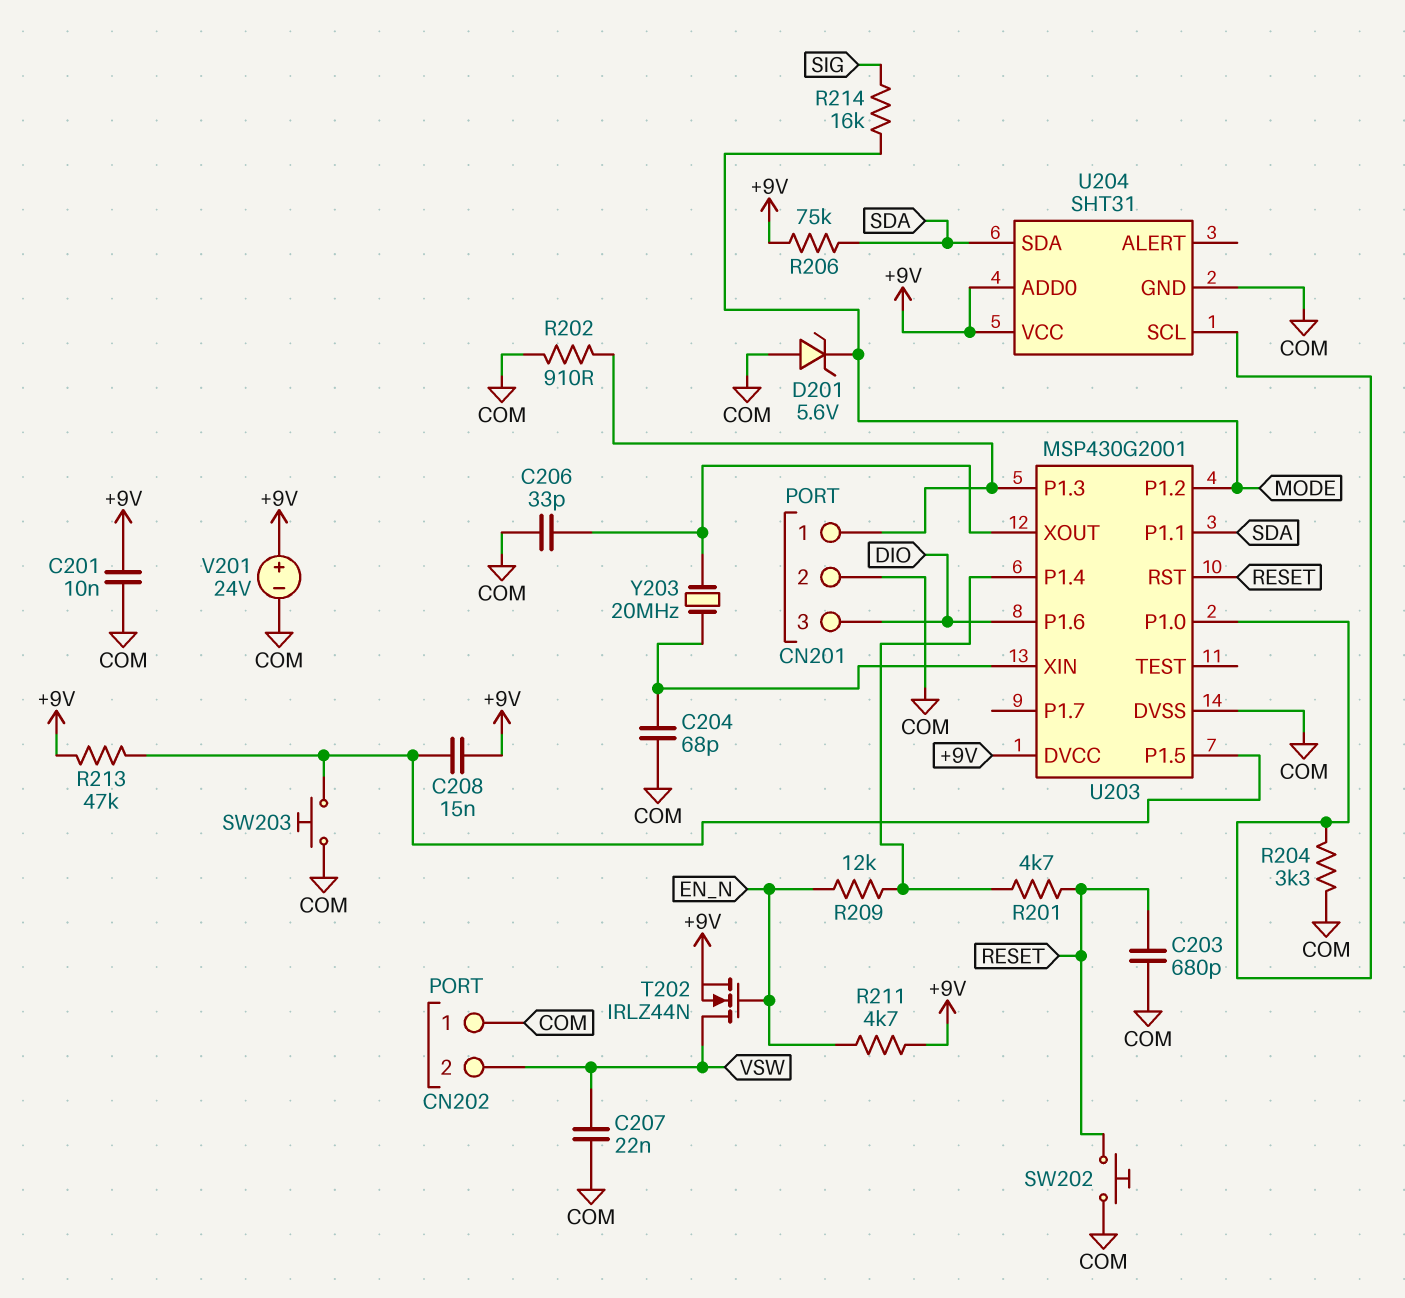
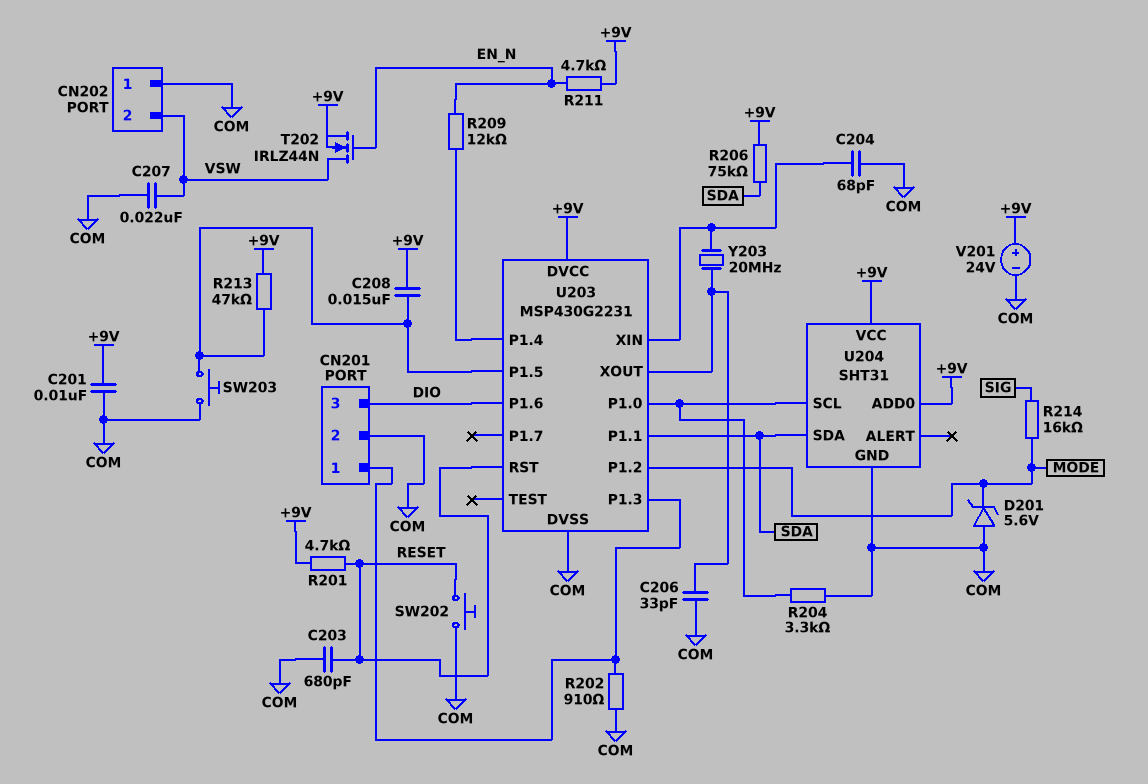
R201: 4.7k (RESET, U203/P1.4) -> 4.7k (+9V, RESET)
U203: MSP430G2001 -> MSP430G2231

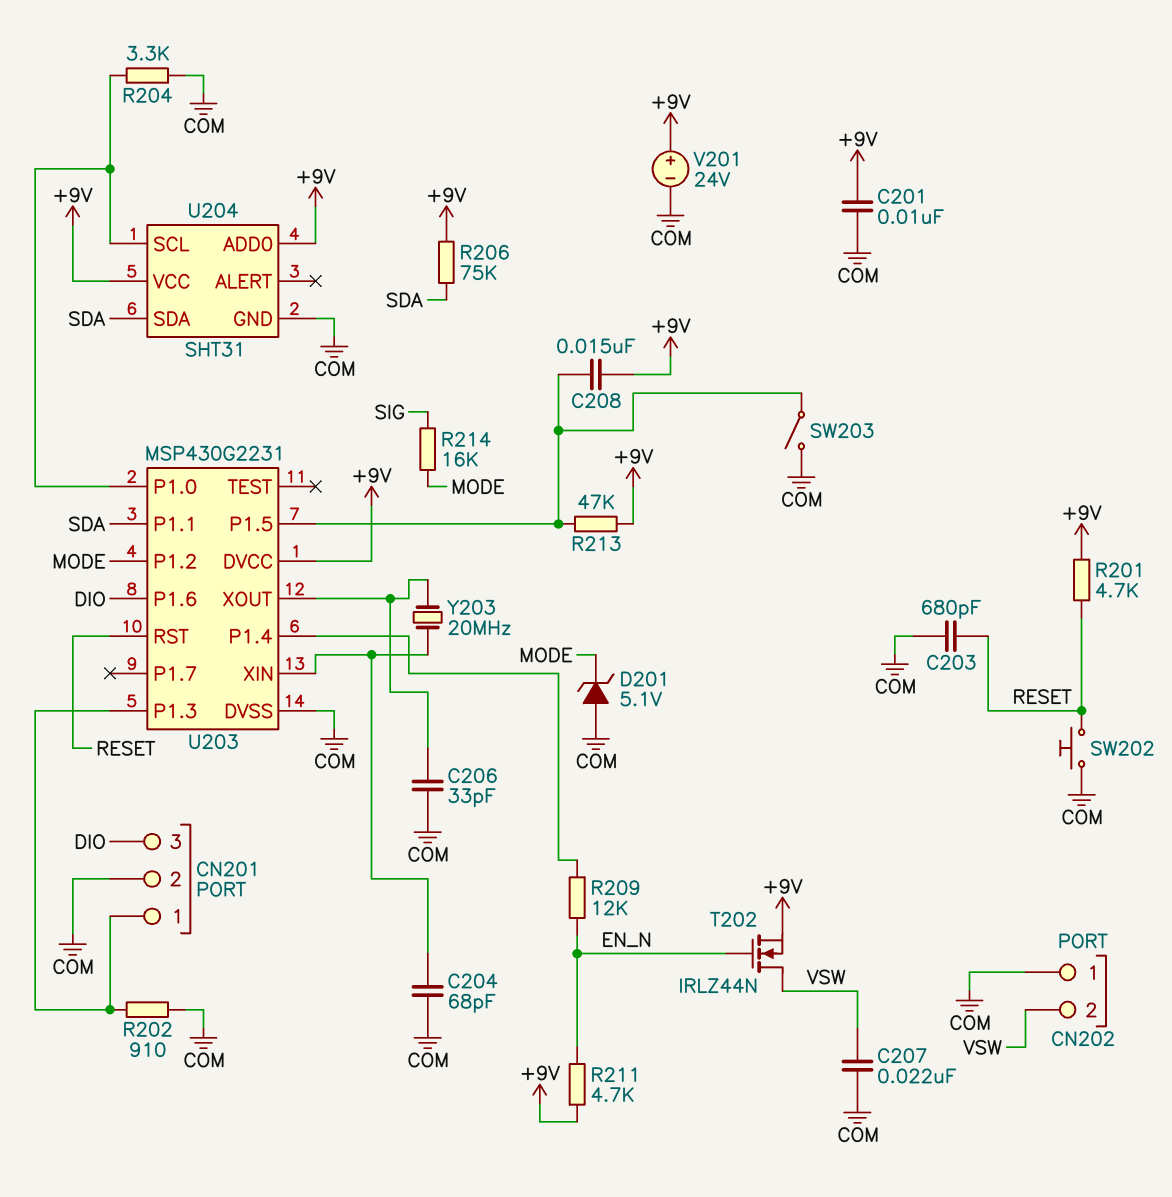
D201: zener 5.6V (A COM, K MODE) -> zener 5.1V (A COM, K MODE)
SW203: button (COM, U203/P1.5) -> switch (COM, U203/P1.5)

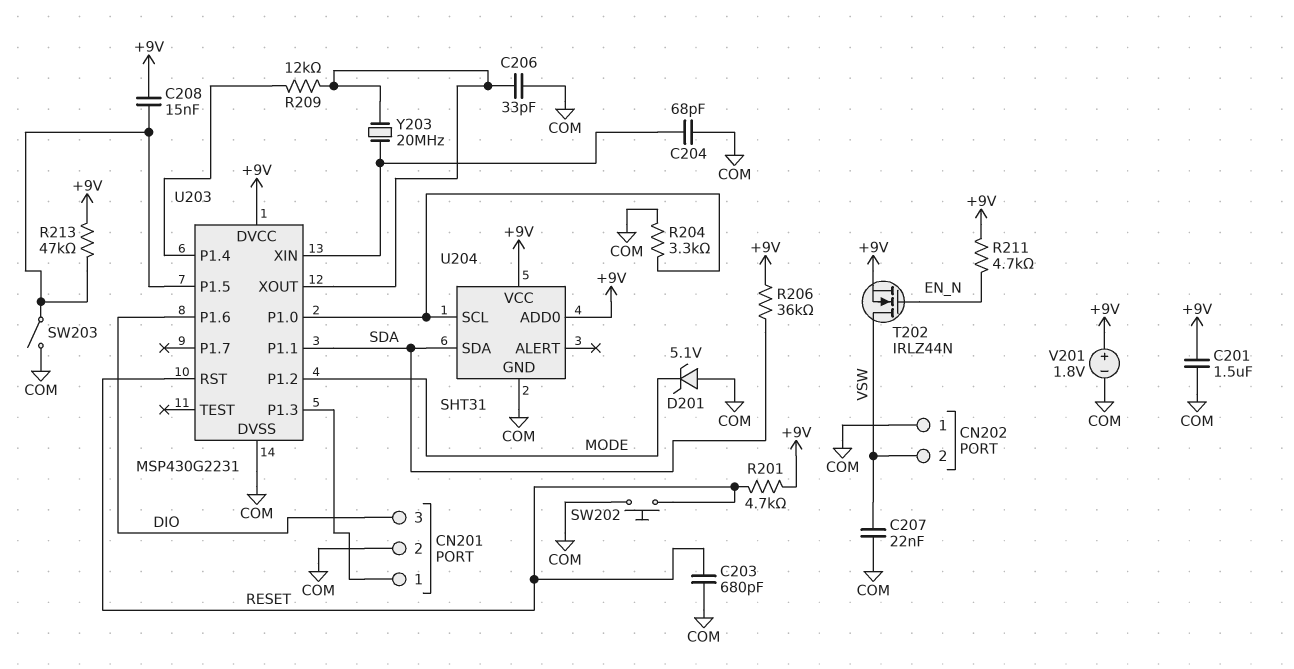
C201: 10nF (+9V, COM) -> 1.5uF (+9V, COM)
R202: 910 (CN201/1, COM) -> none
R206: 75k (+9V, SDA) -> 36k (+9V, SDA)
R209: 12k (EN_N, U203/P1.4) -> 12k (U203/P1.4, U203/XOUT)
R214: 16k (MODE, SIG) -> none
V201: 24V (plus +9V, minus COM) -> 1.8V (plus +9V, minus COM)

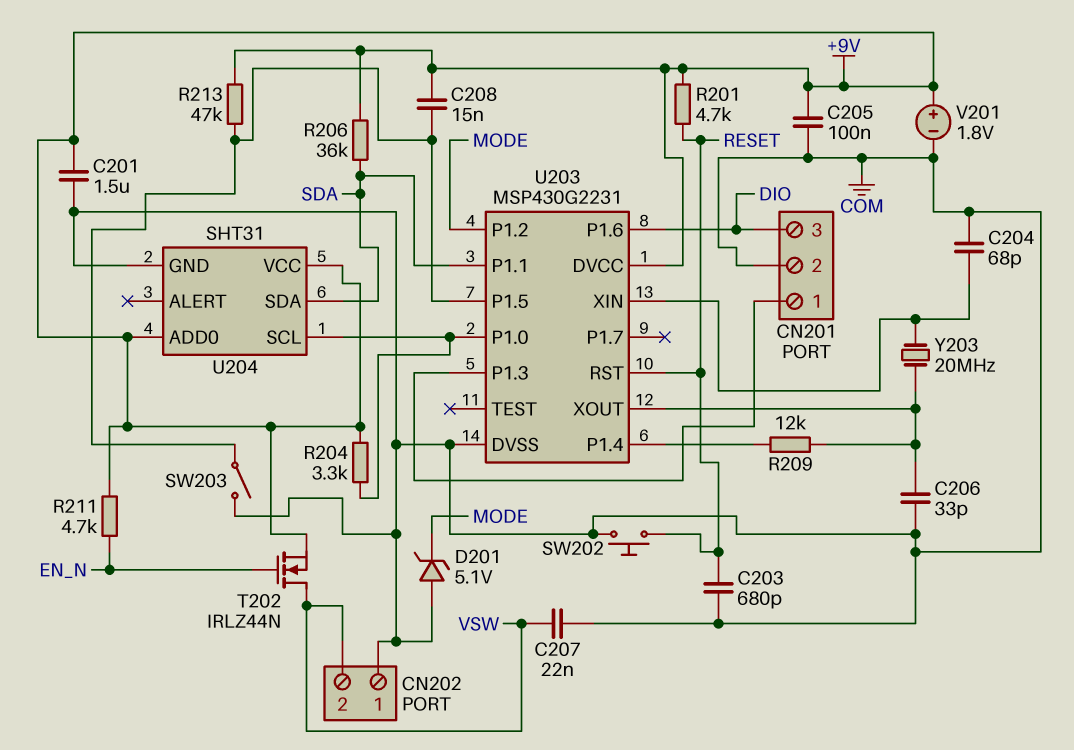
C205: none -> 100nF (+9V, COM)
R204: 3.3k (COM, U203/P1.0) -> 3.3k (+9V, U203/P1.0)

